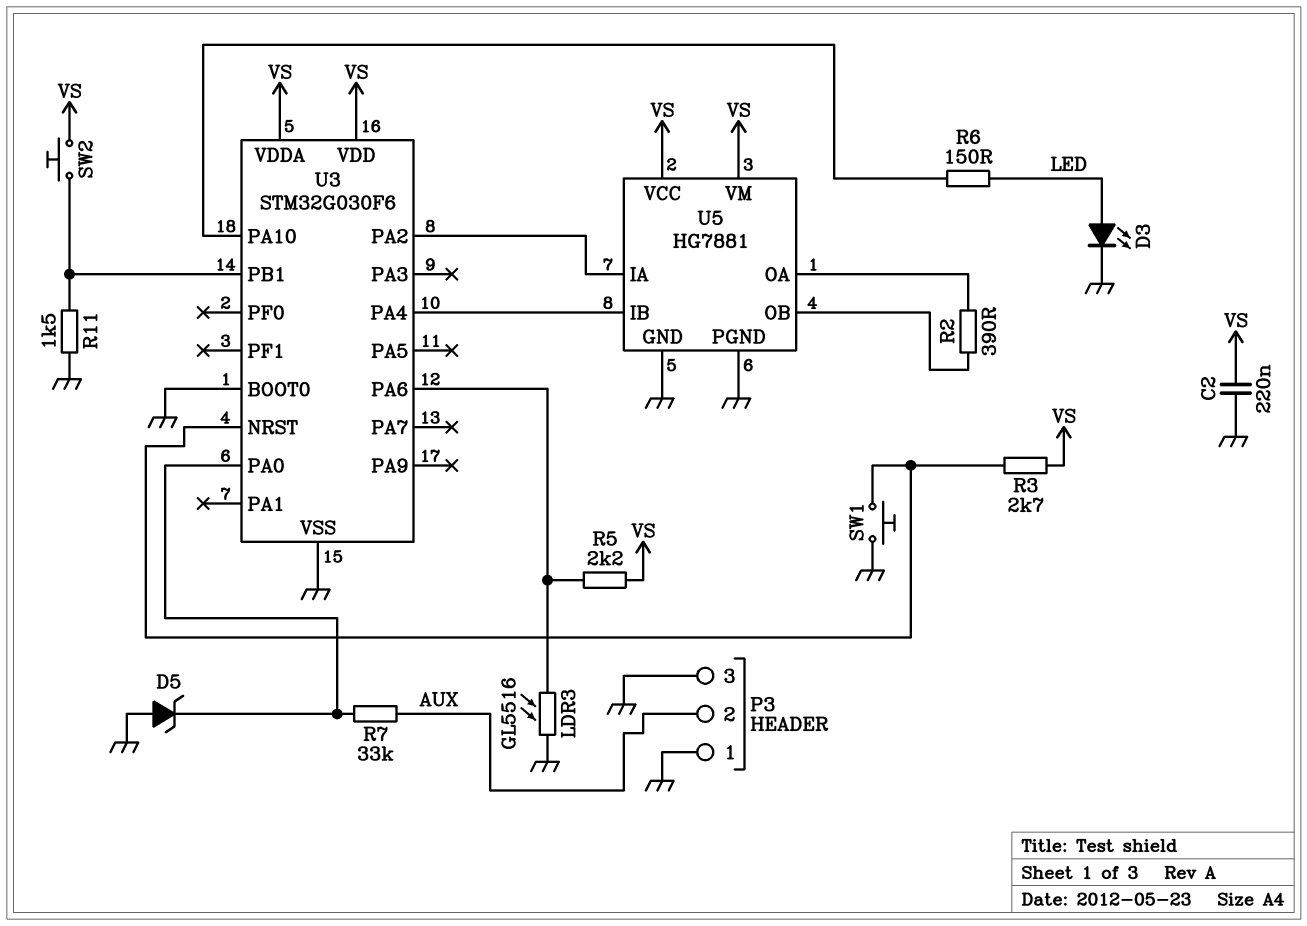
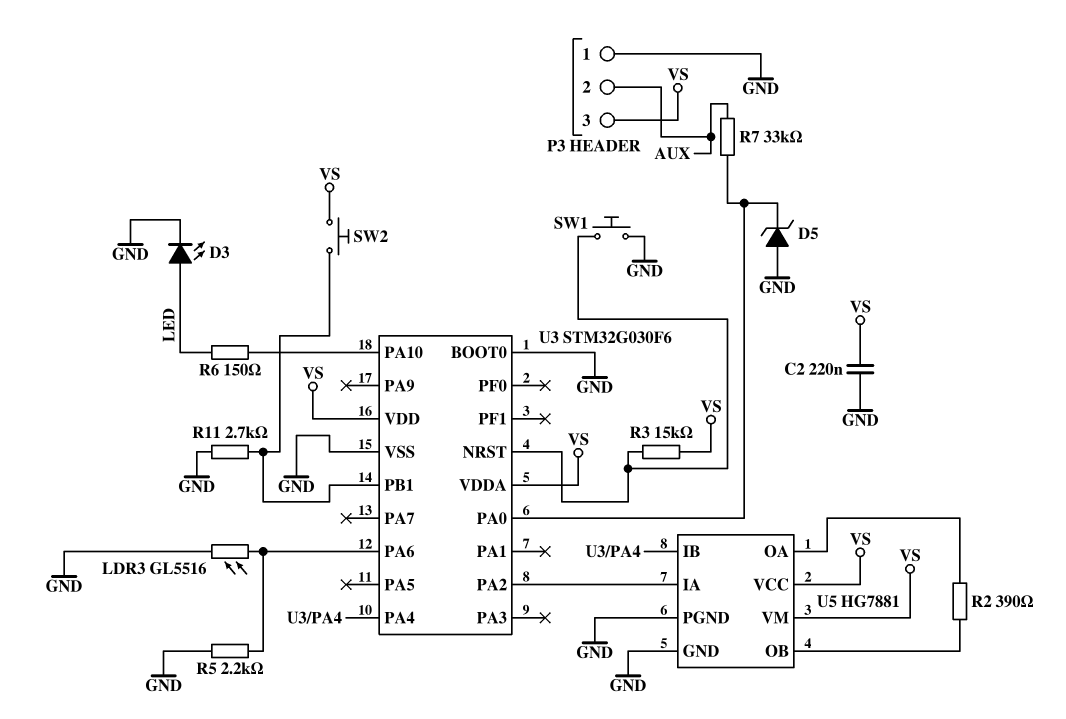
P3 pin 3: GND -> VS
R3: 2.7k (U3/NRST, VS) -> 15k (U3/NRST, VS)
R5: 2.2k (U3/PA6, VS) -> 2.2k (GND, U3/PA6)
R11: 1.5k (GND, U3/PB1) -> 2.7k (GND, U3/PB1)

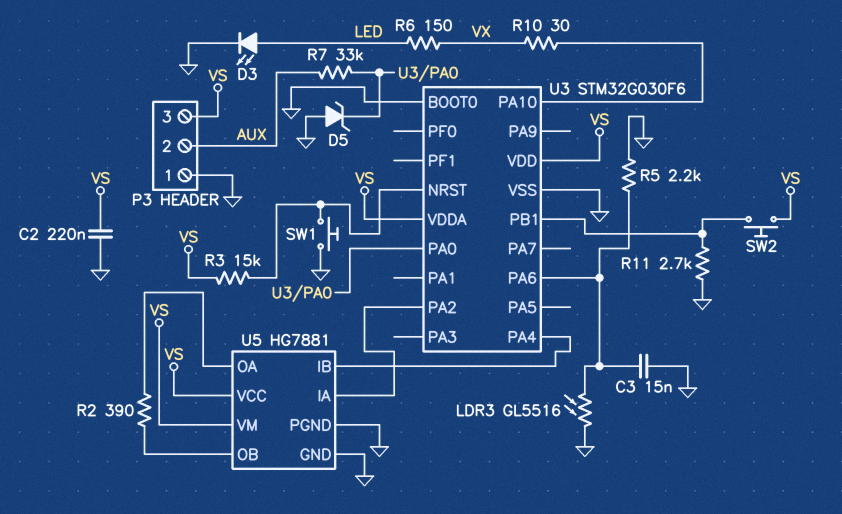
C3: none -> 15nF (GND, U3/PA6)
R6: 150 (LED, U3/PA10) -> 150 (LED, VX)
R10: none -> 30 (U3/PA10, VX)

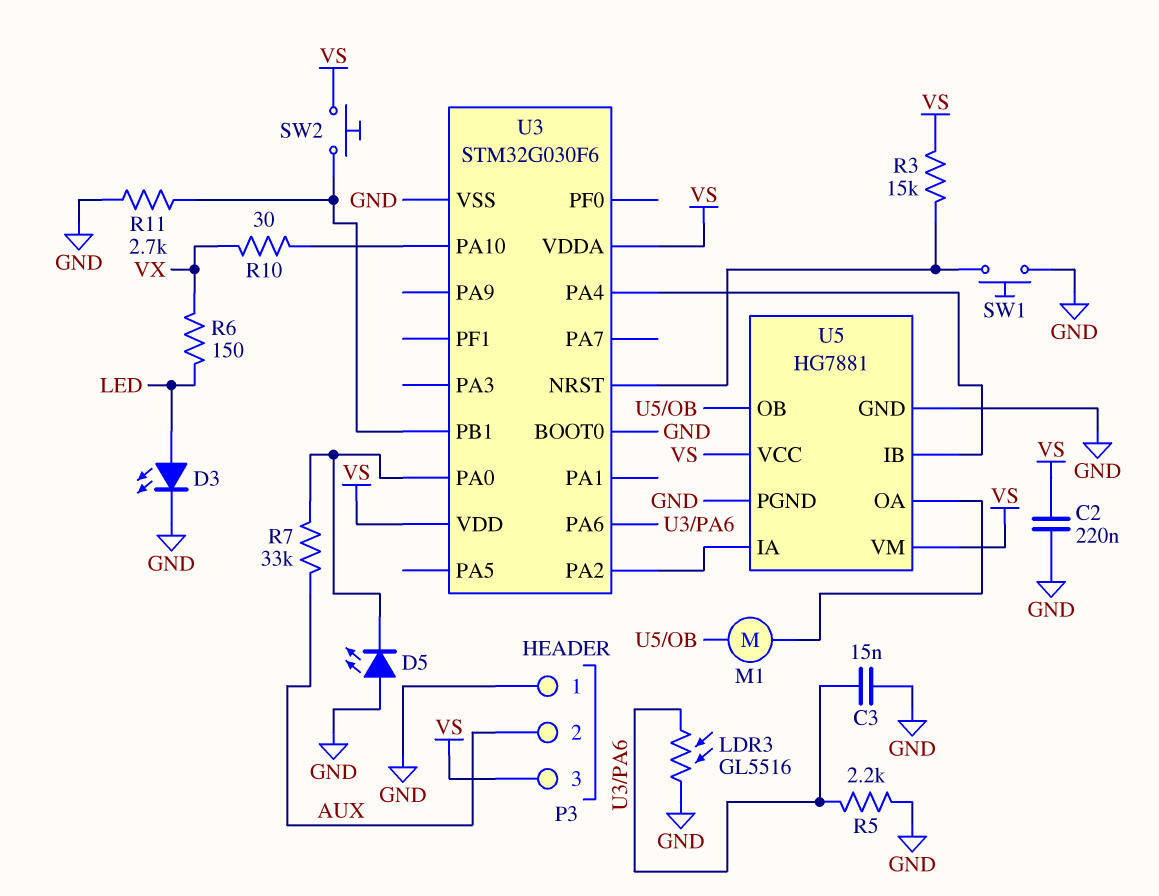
D5: zener (A GND, K U3/PA0) -> LED (A GND, K U3/PA0)
M1: none -> motor (U5/OA, U5/OB)
R2: 390 (U5/OA, U5/OB) -> none

